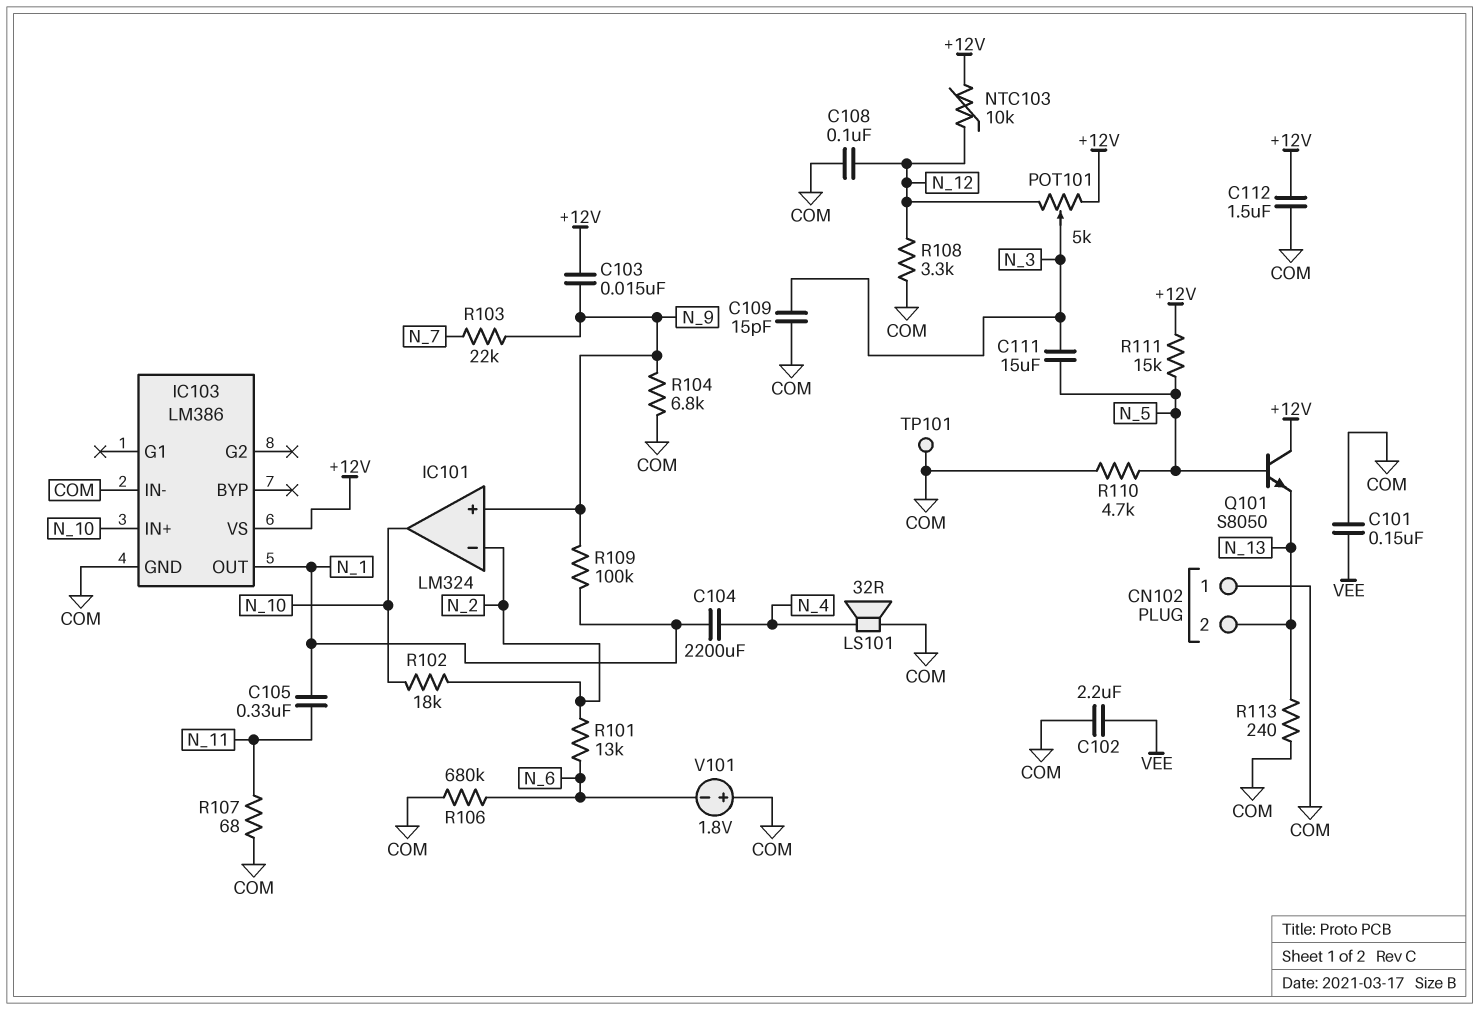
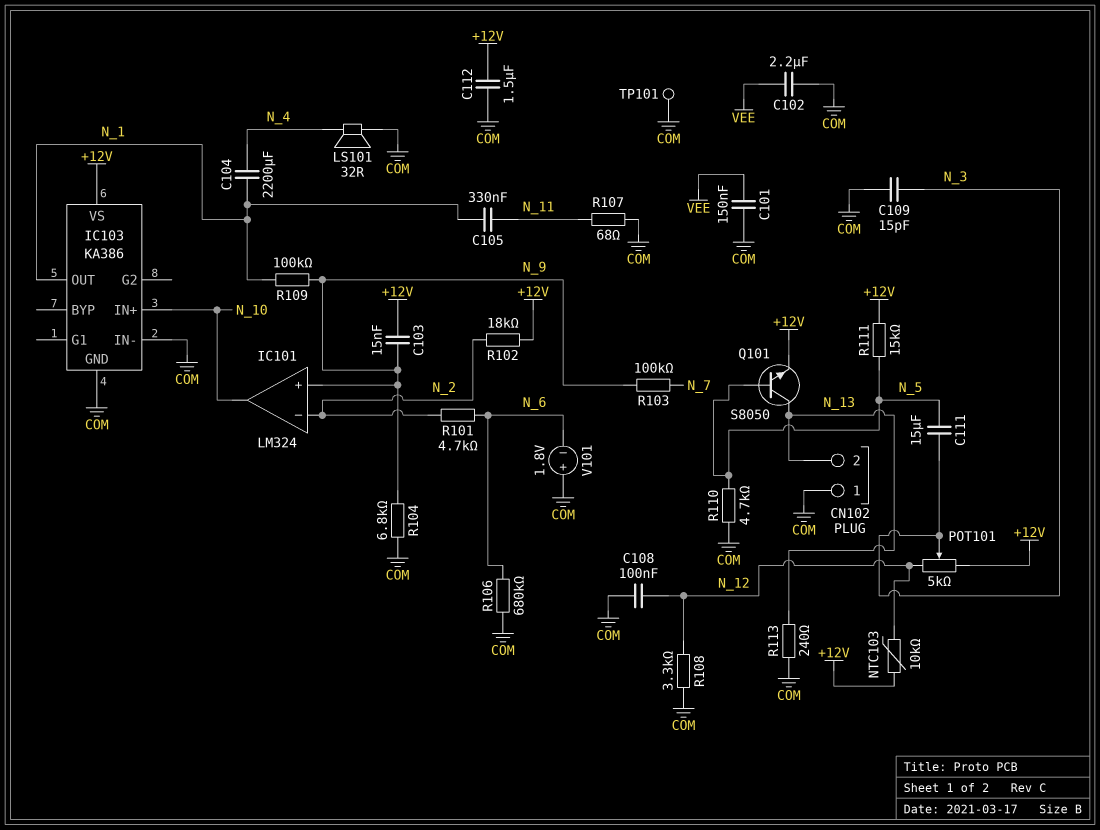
IC103: LM386 -> KA386
Q101: NPN S8050 (B N_5, C +12V, E N_13) -> NPN S8050 (B N_5, C N_13, E +12V)
R101: 13k (N_2, N_6) -> 4.7k (N_2, N_6)
R102: 18k (N_2, N_10) -> 18k (+12V, N_2)
R103: 22k (N_7, N_9) -> 100k (N_7, N_9)

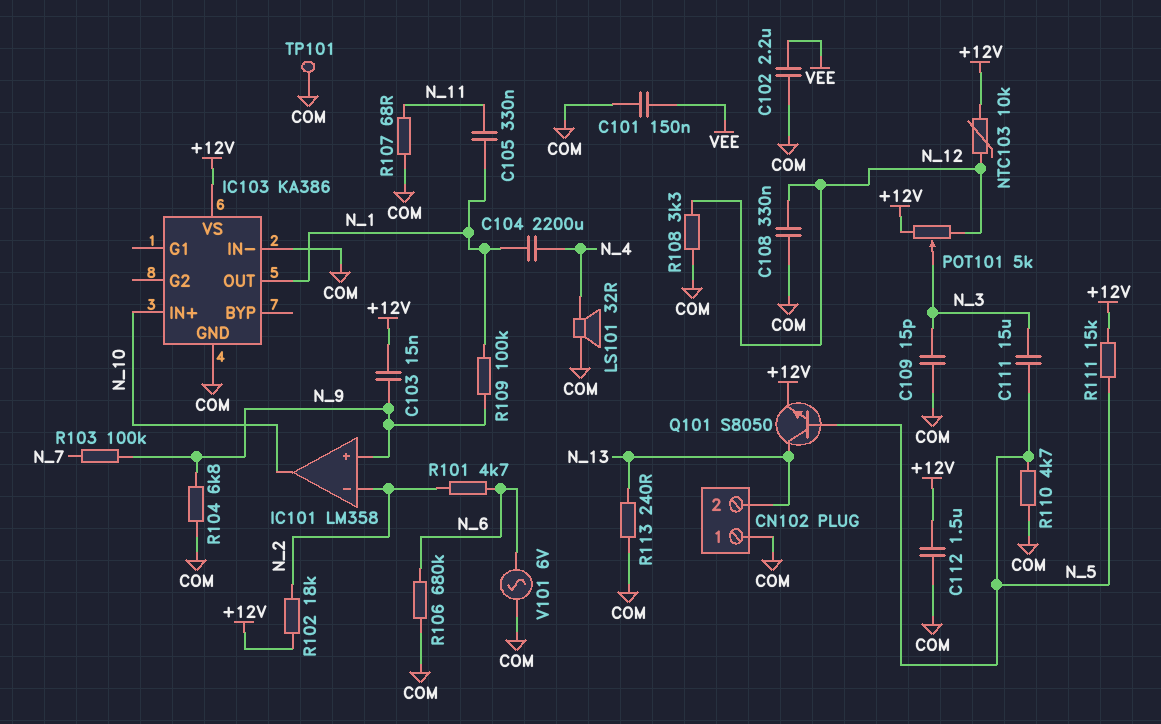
C108: 100nF (COM, N_12) -> 330nF (COM, N_12)
IC101: LM324 -> LM358
V101: 1.8V (plus COM, minus N_6) -> AC 6V (COM, N_6)

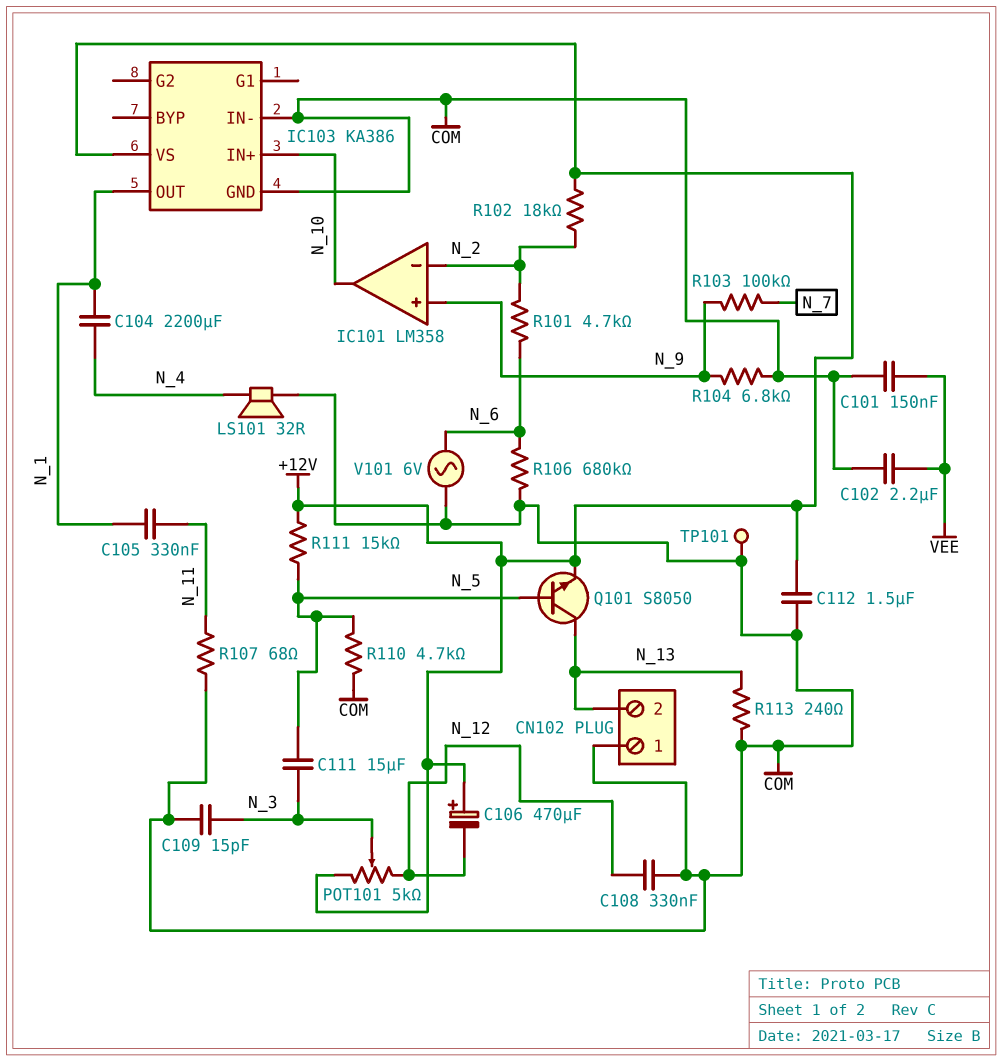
C103: 15nF (+12V, N_9) -> none
C106: none -> 470uF (plus +12V, minus N_12)
NTC103: 10k (+12V, N_12) -> none
R108: 3.3k (COM, N_12) -> none
R109: 100k (N_1, N_9) -> none

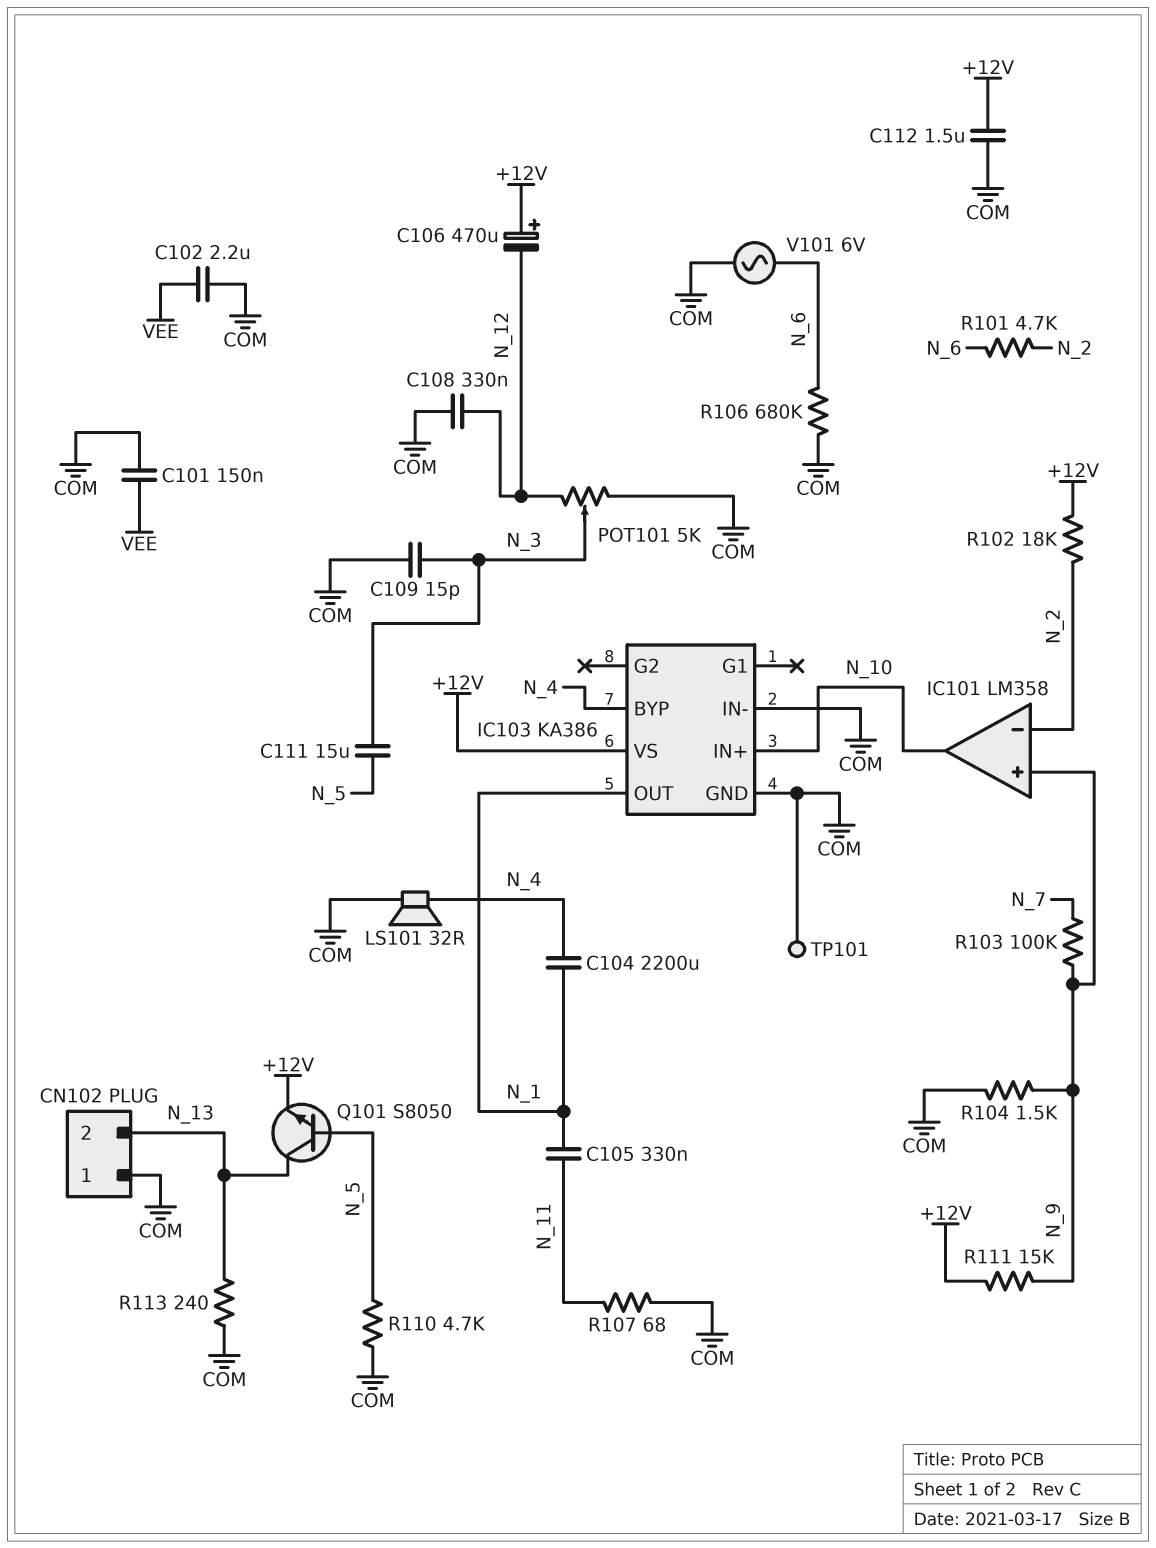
IC103 pin BYP: none -> N_4
POT101: 5k (+12V, N_12, wiper N_3) -> 5k (COM, N_12, wiper N_3)
R104: 6.8k (COM, N_9) -> 1.5k (COM, N_9)
R111: 15k (+12V, N_5) -> 15k (+12V, N_9)

